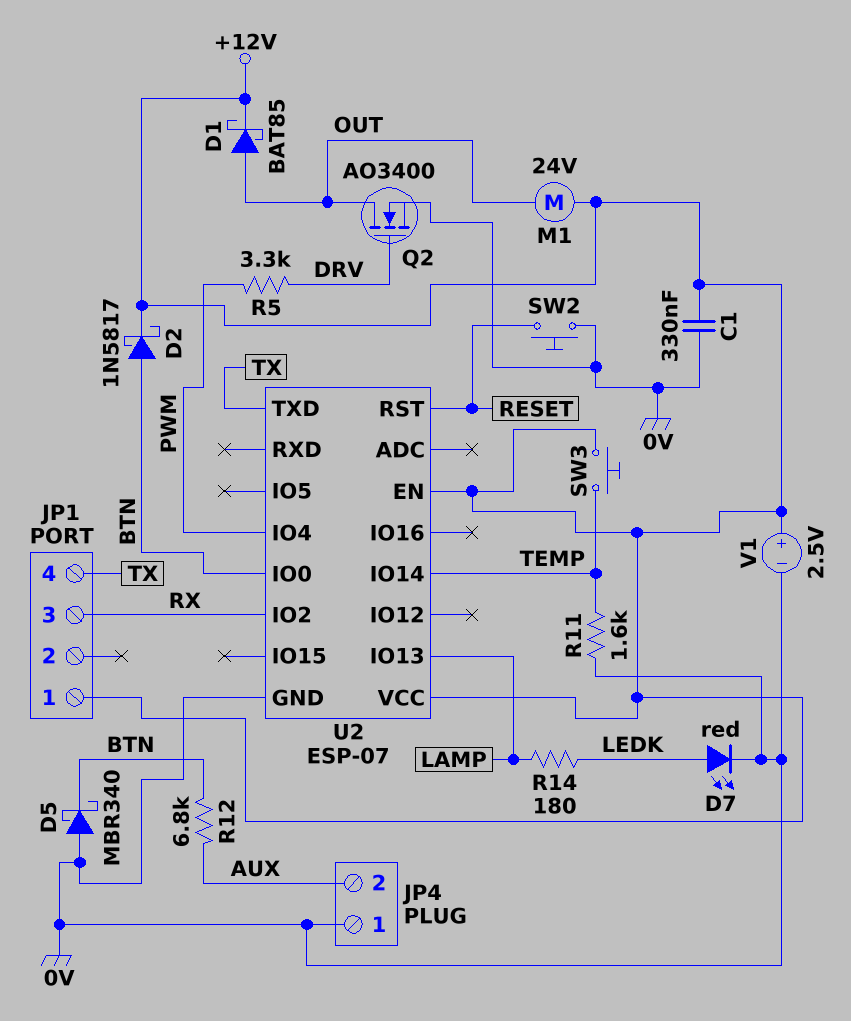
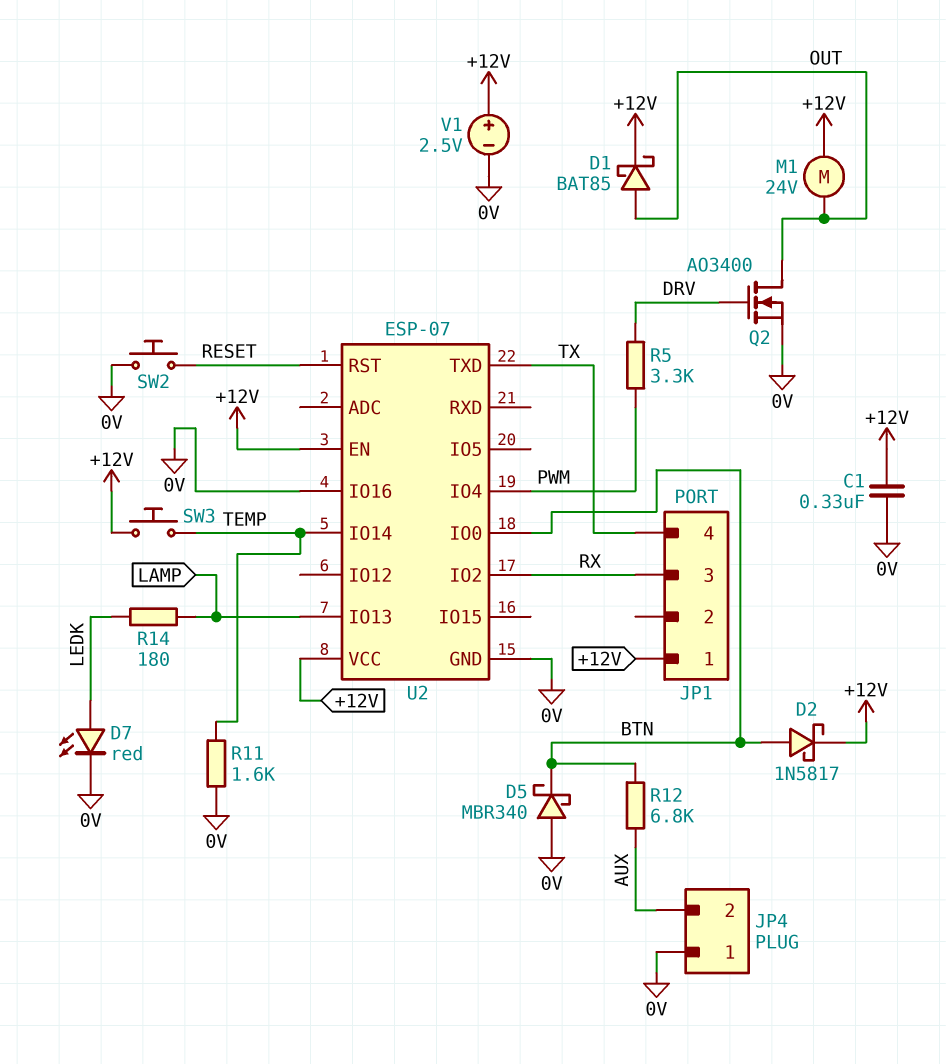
U2 pin IO16: none -> 0V

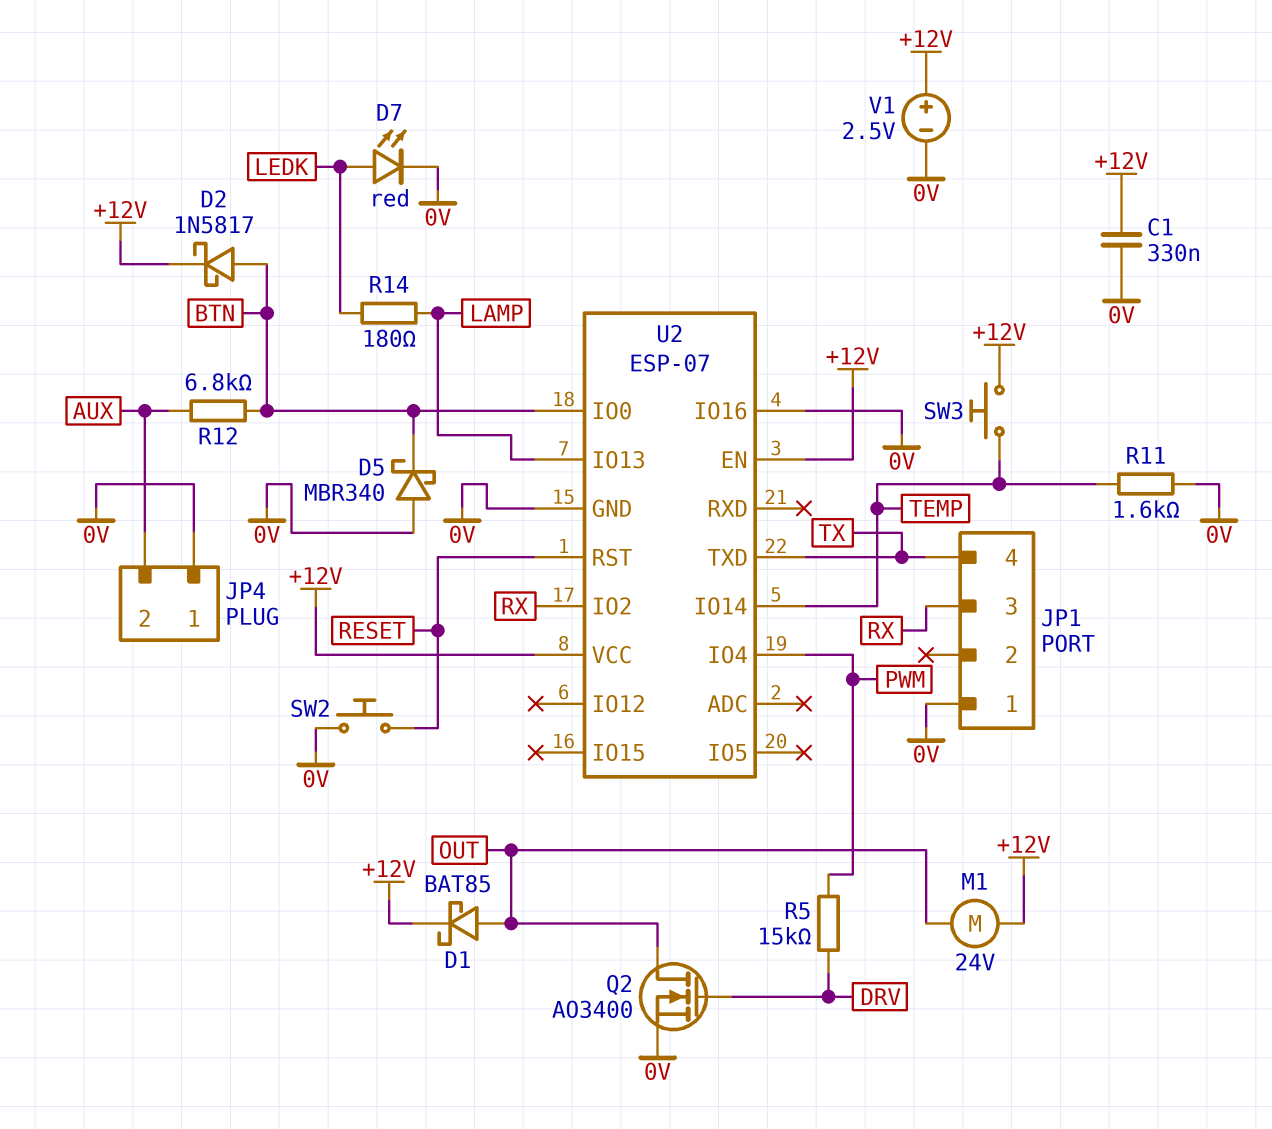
JP1 pin 1: +12V -> 0V
R5: 3.3k (DRV, PWM) -> 15k (DRV, PWM)

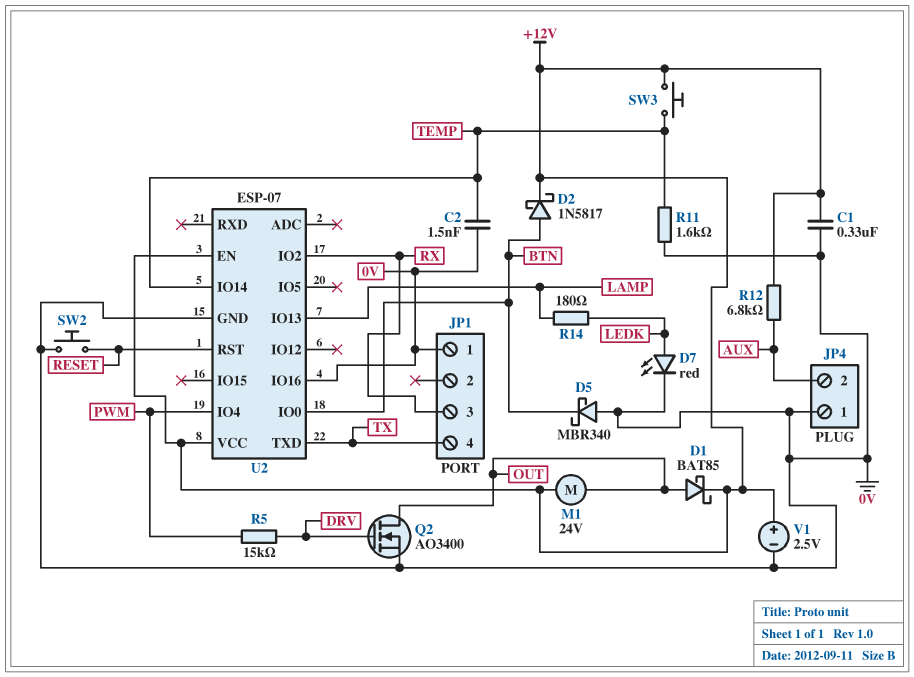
C2: none -> 1.5nF (0V, TEMP)
R12: 6.8k (AUX, BTN) -> 6.8k (+12V, AUX)

